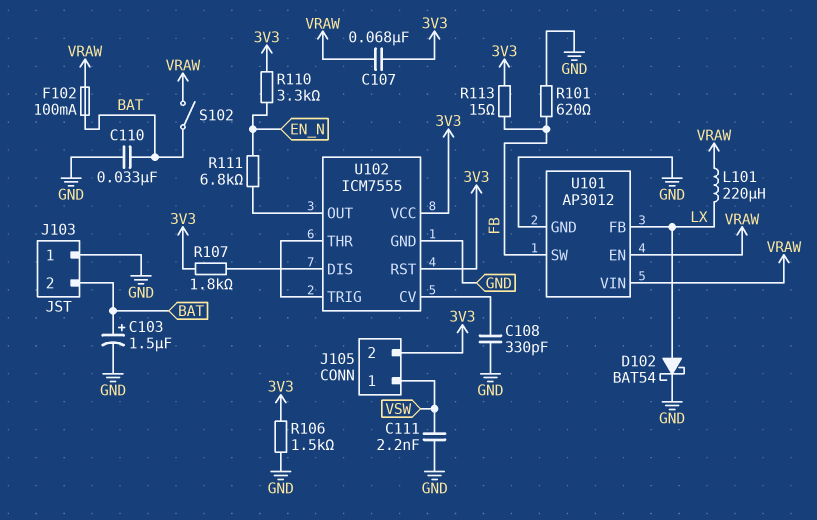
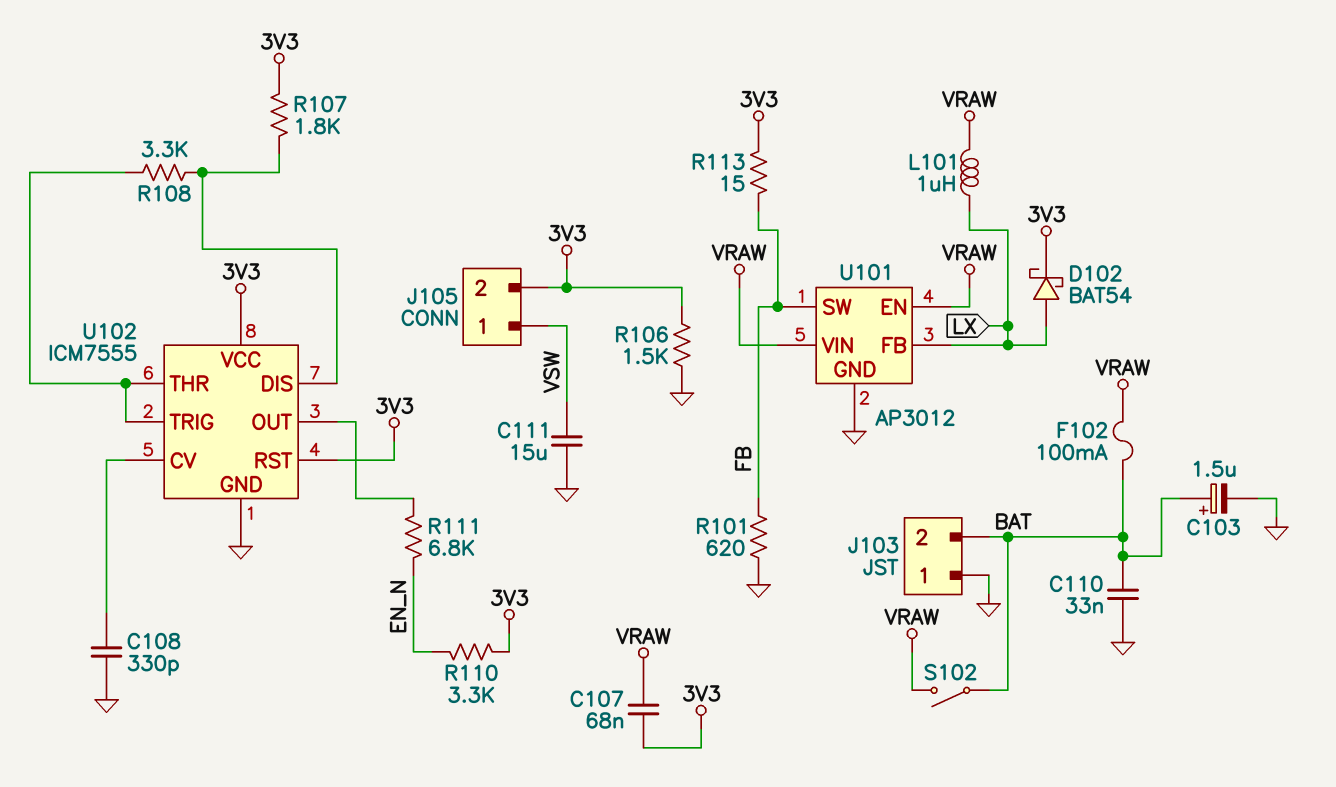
C111: 2.2nF (GND, VSW) -> 15uF (GND, VSW)
D102: schottky BAT54 (A LX, K GND) -> schottky BAT54 (A LX, K 3V3)
L101: 220uH (LX, VRAW) -> 1uH (LX, VRAW)
R108: none -> 3.3k (U102/DIS, U102/THR)

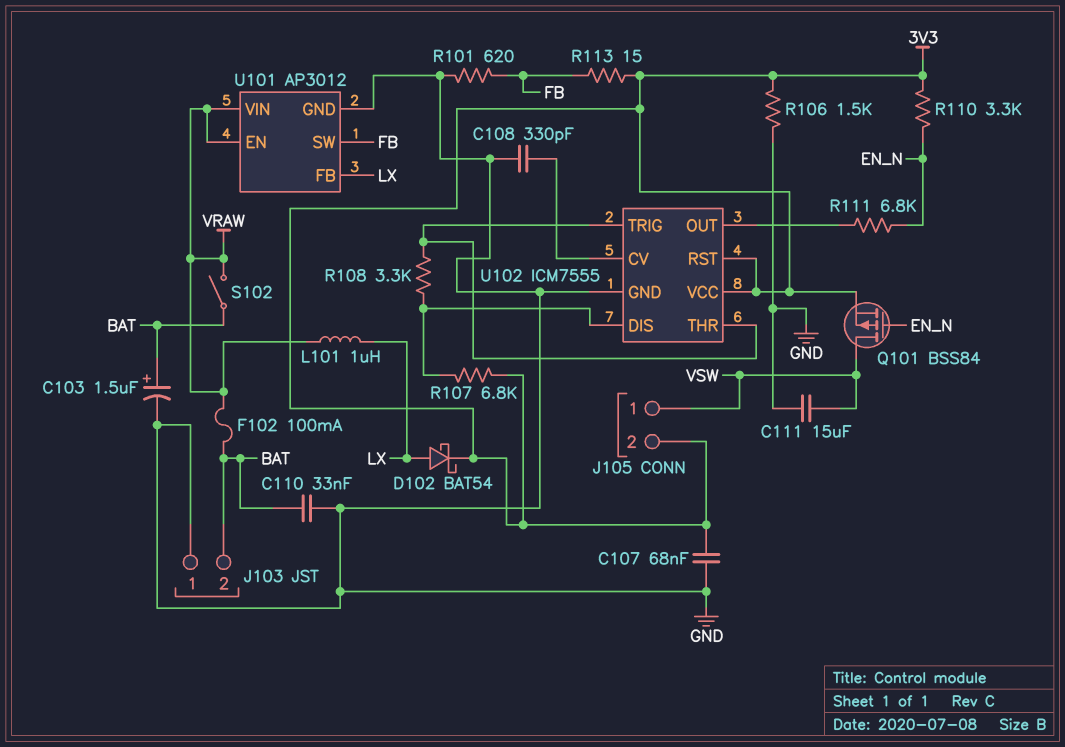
C107: 68nF (3V3, VRAW) -> 68nF (3V3, GND)
Q101: none -> PMOS BSS84 (G EN_N, D VSW, S 3V3)
R107: 1.8k (3V3, U102/DIS) -> 6.8k (3V3, U102/DIS)

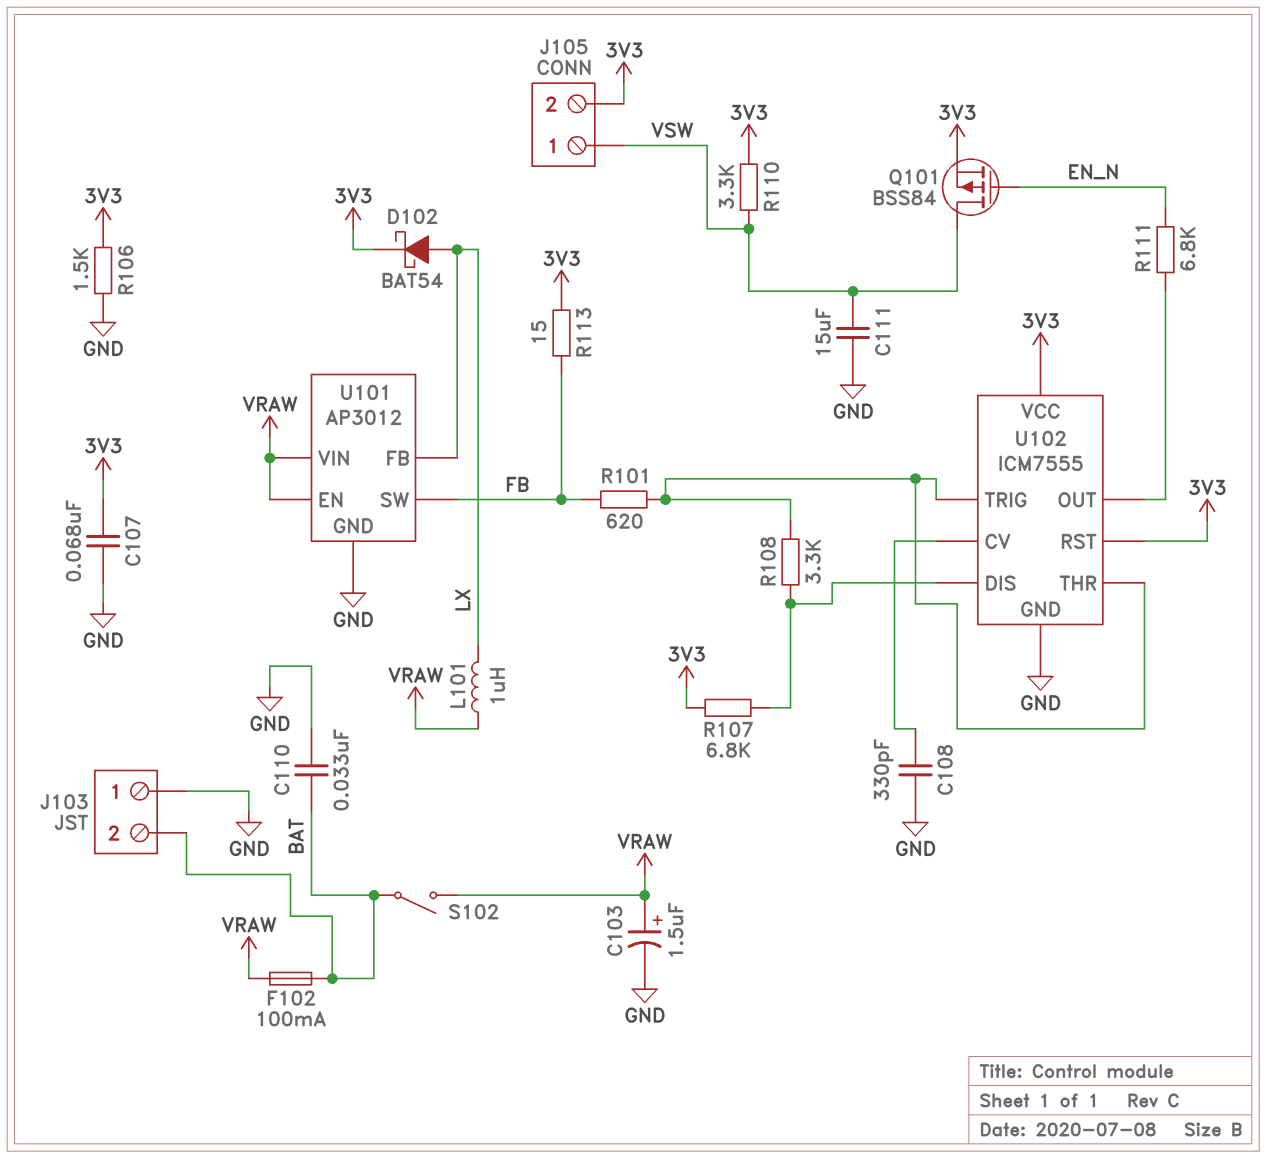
C103: 1.5uF (plus BAT, minus GND) -> 1.5uF (plus VRAW, minus GND)
R101: 620 (FB, GND) -> 620 (FB, U102/THR)
R110: 3.3k (3V3, EN_N) -> 3.3k (3V3, VSW)

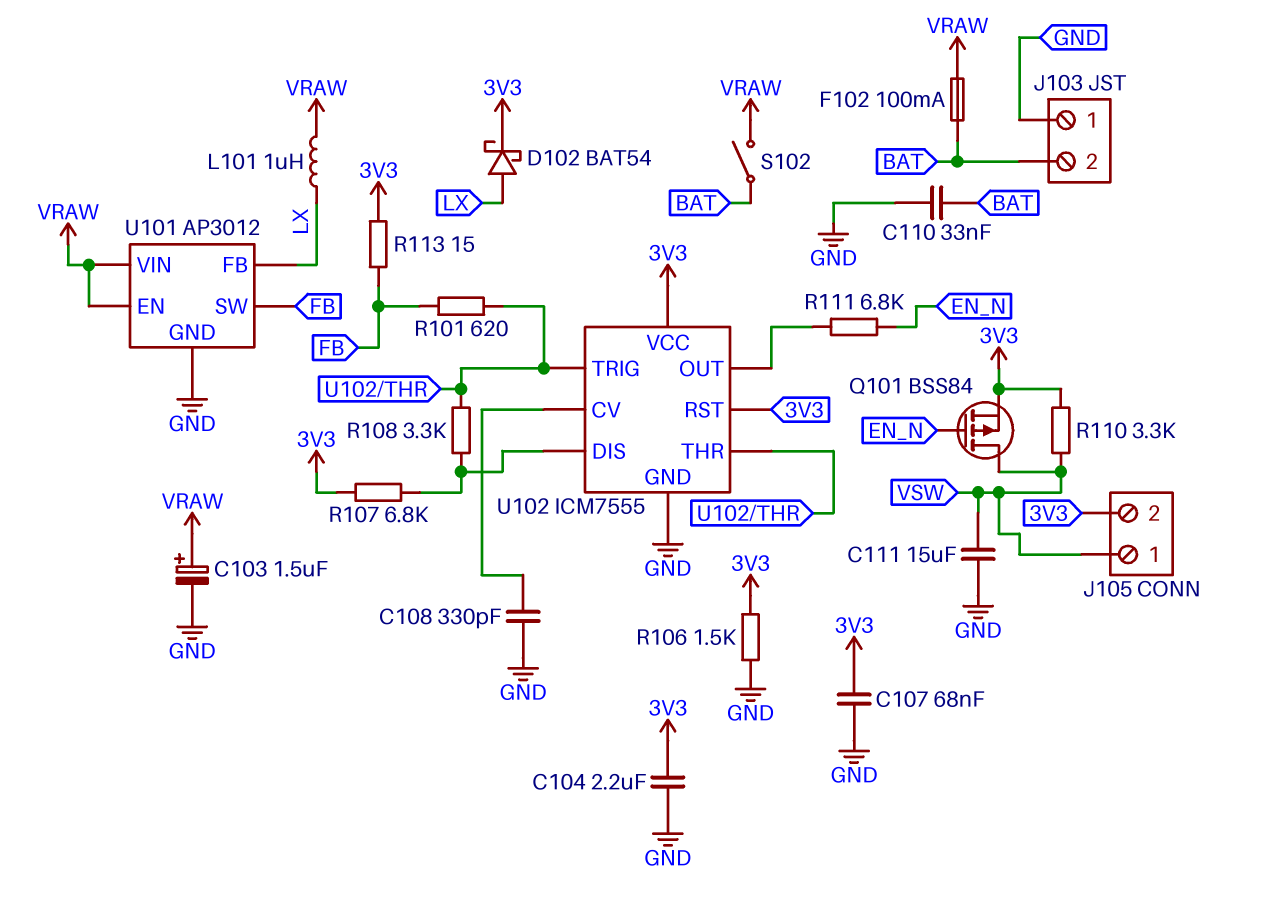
C104: none -> 2.2uF (3V3, GND)

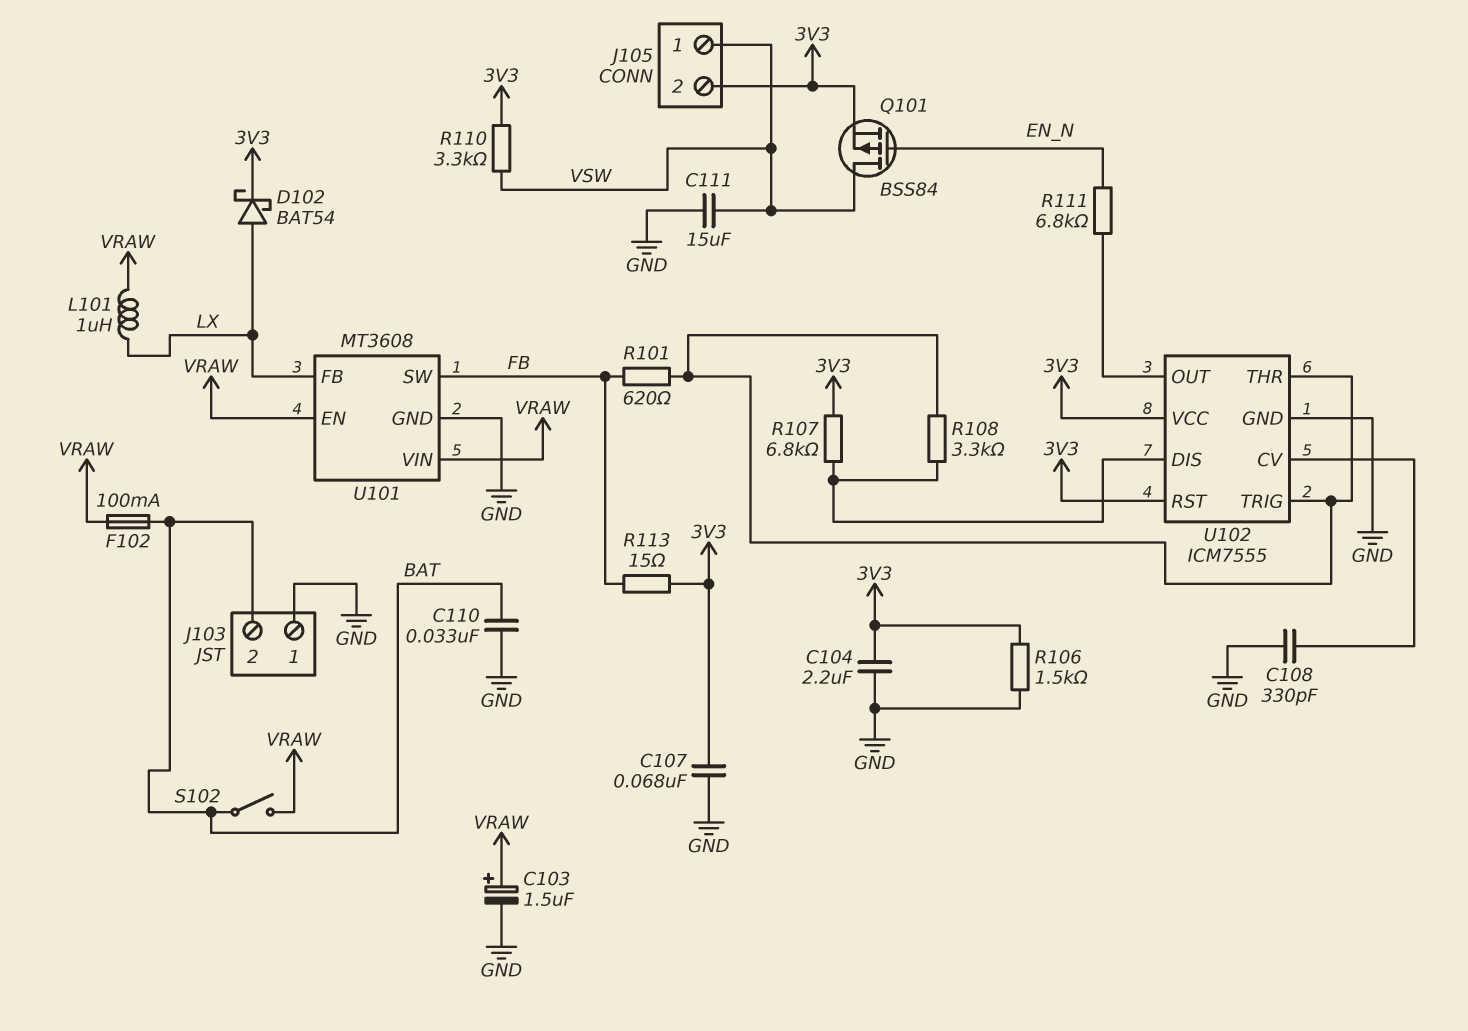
U101: AP3012 -> MT3608

